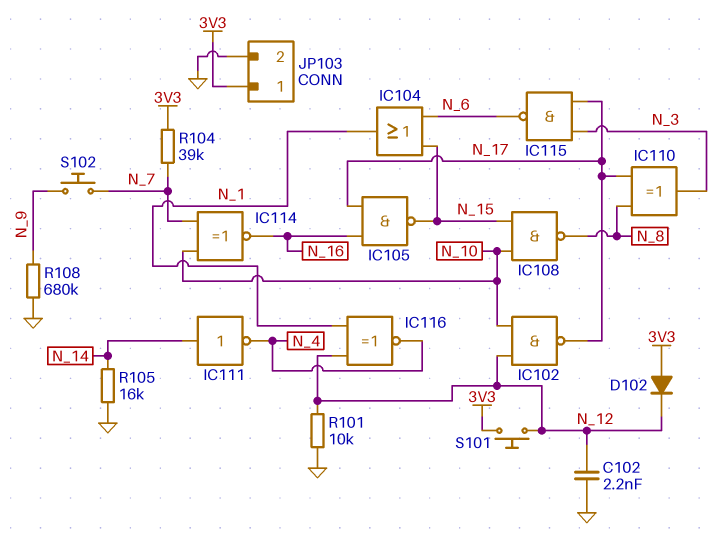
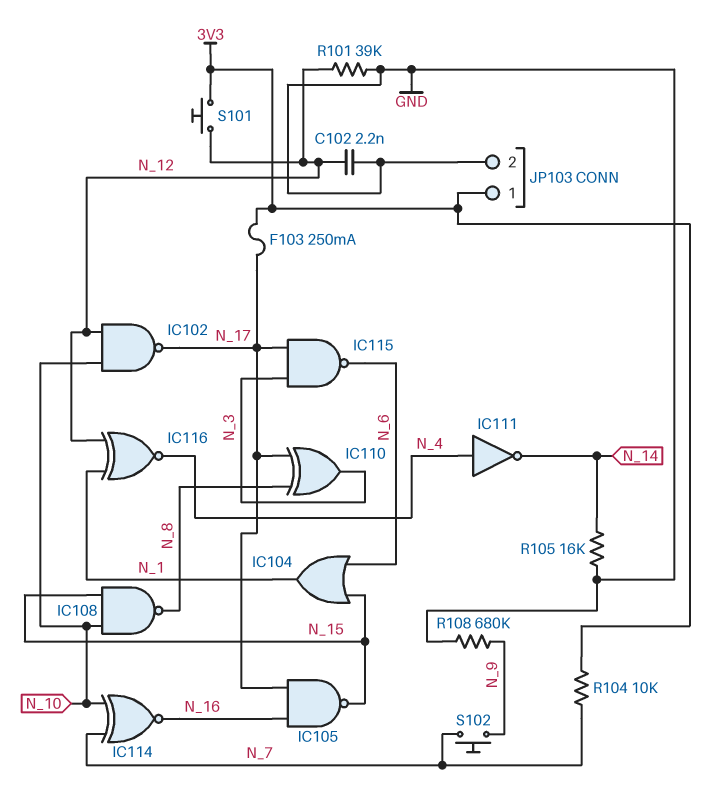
D102: diode (A 3V3, K N_12) -> none
F103: none -> 250mA (3V3, N_17)
IC111: NOT (in N_14, out N_4) -> NOT (in N_4, out N_14)
R101: 10k (GND, N_12) -> 39k (GND, N_12)
R104: 39k (3V3, N_7) -> 10k (3V3, N_7)

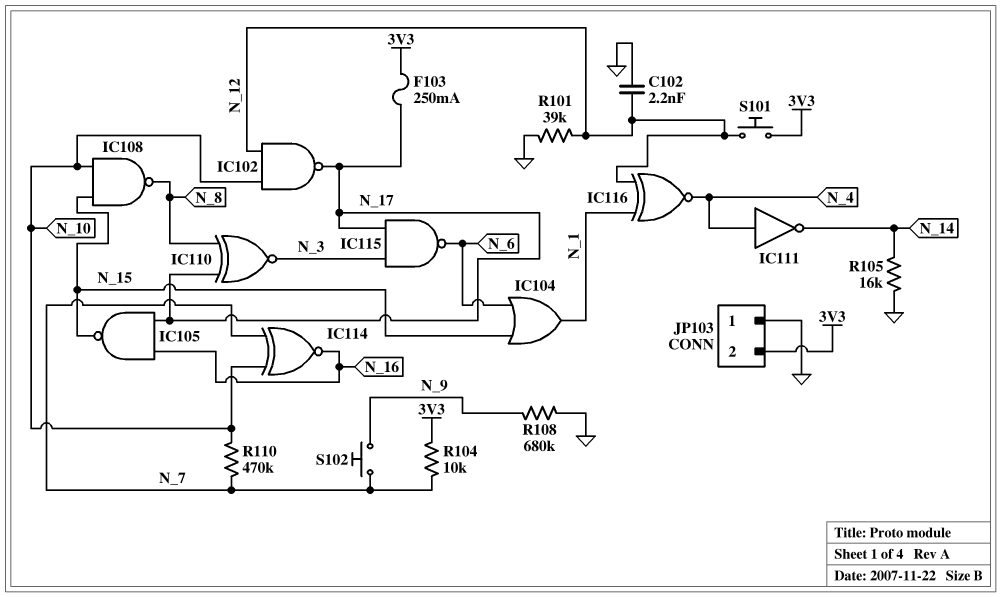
IC110: XOR (in N_8, in N_17, out N_3) -> XNOR (in N_8, in N_17, out N_3)
JP103 pin 1: 3V3 -> GND
JP103 pin 2: GND -> 3V3
R110: none -> 470k (N_7, N_10)

